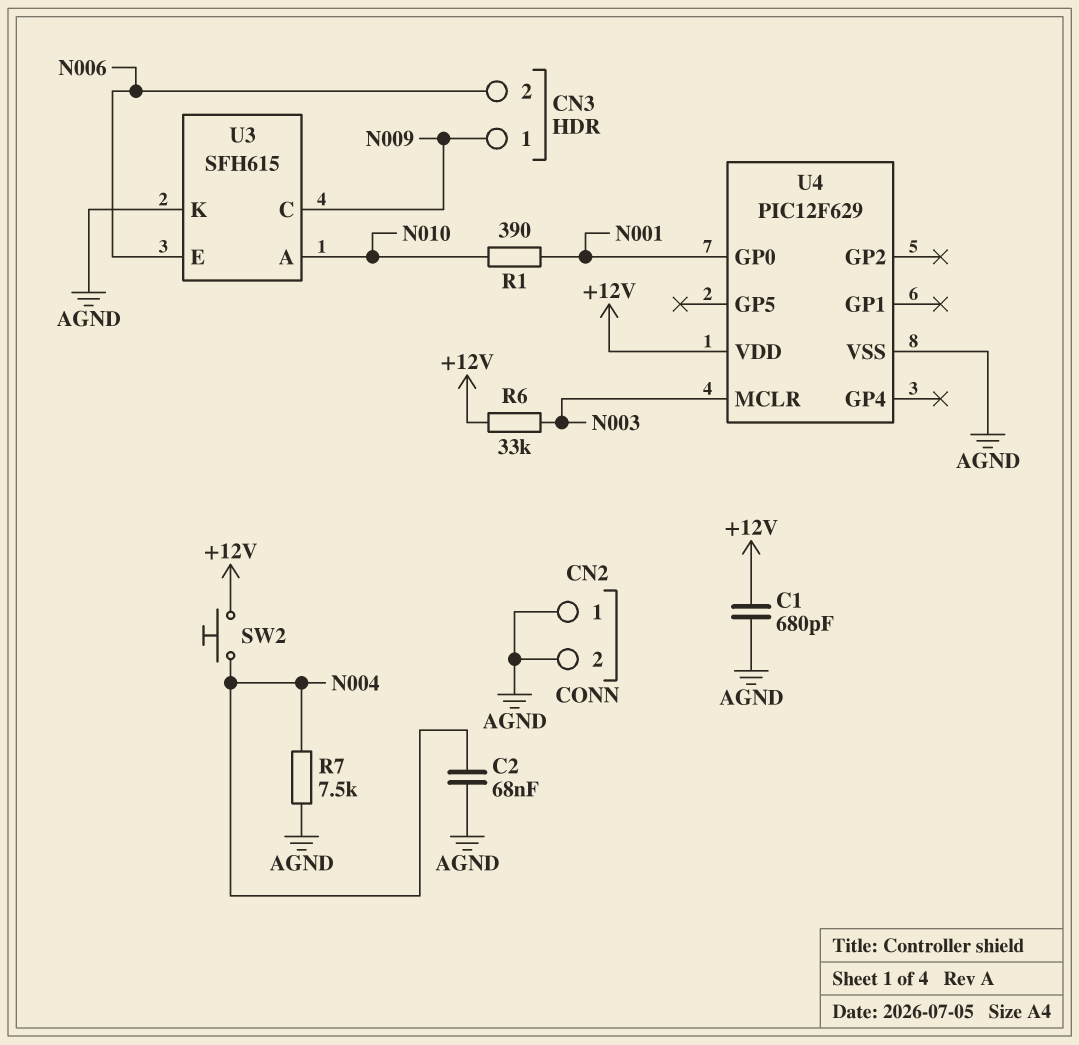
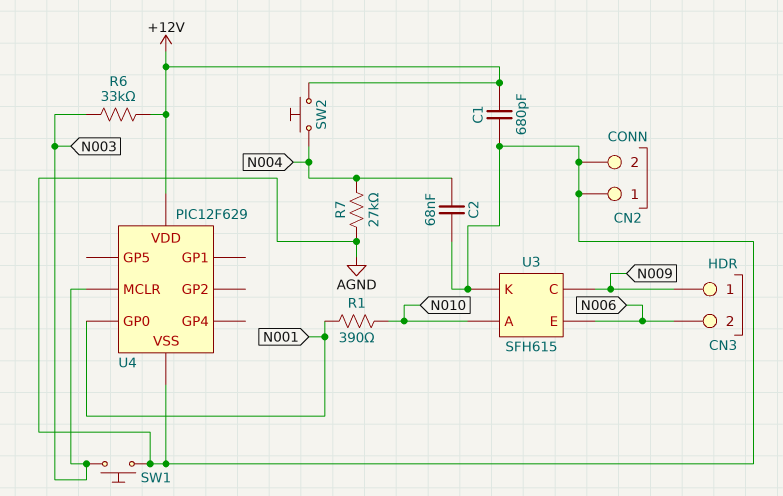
R7: 7.5k (AGND, N004) -> 27k (AGND, N004)
SW1: none -> button (AGND, N003)

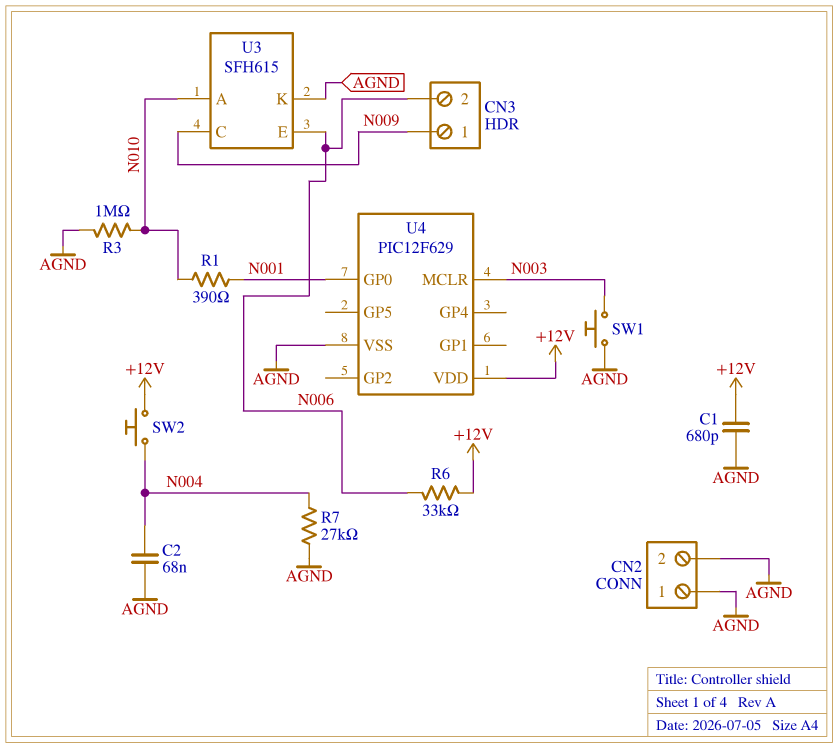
R3: none -> 1M (AGND, N010)
R6: 33k (+12V, N003) -> 33k (+12V, N006)

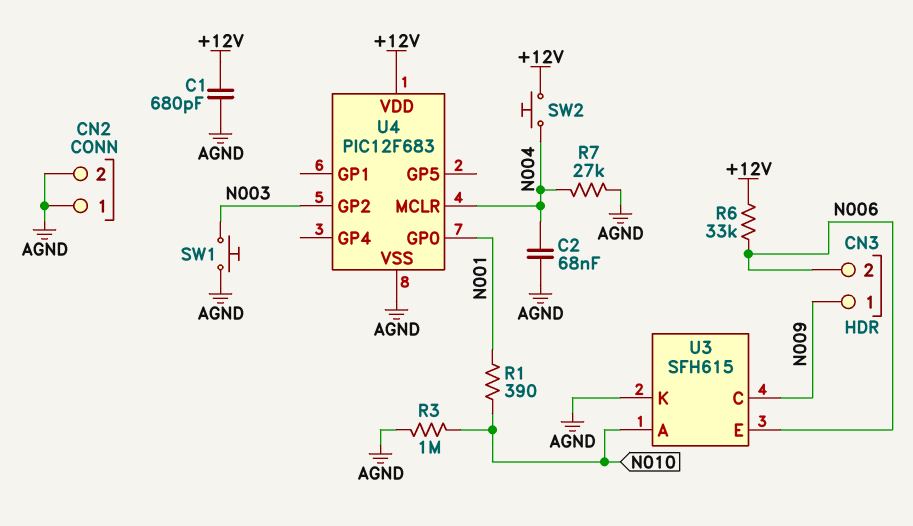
U4: PIC12F629 -> PIC12F683
U4 pin GP2: none -> N003
U4 pin MCLR: N003 -> N004

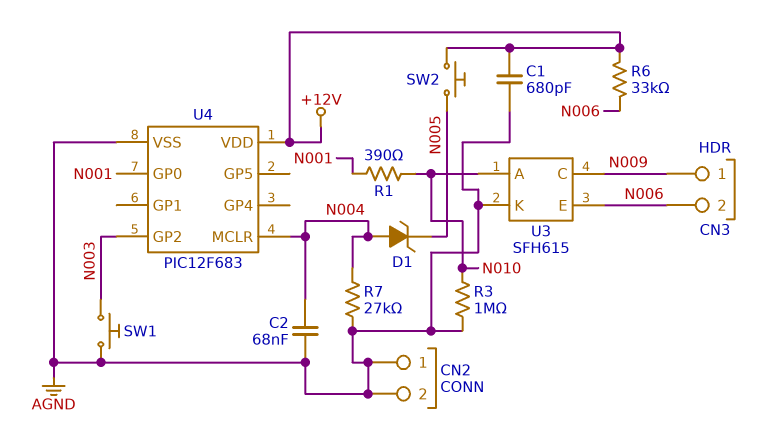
D1: none -> zener (A N004, K N005)
SW2: button (+12V, N004) -> button (+12V, N005)

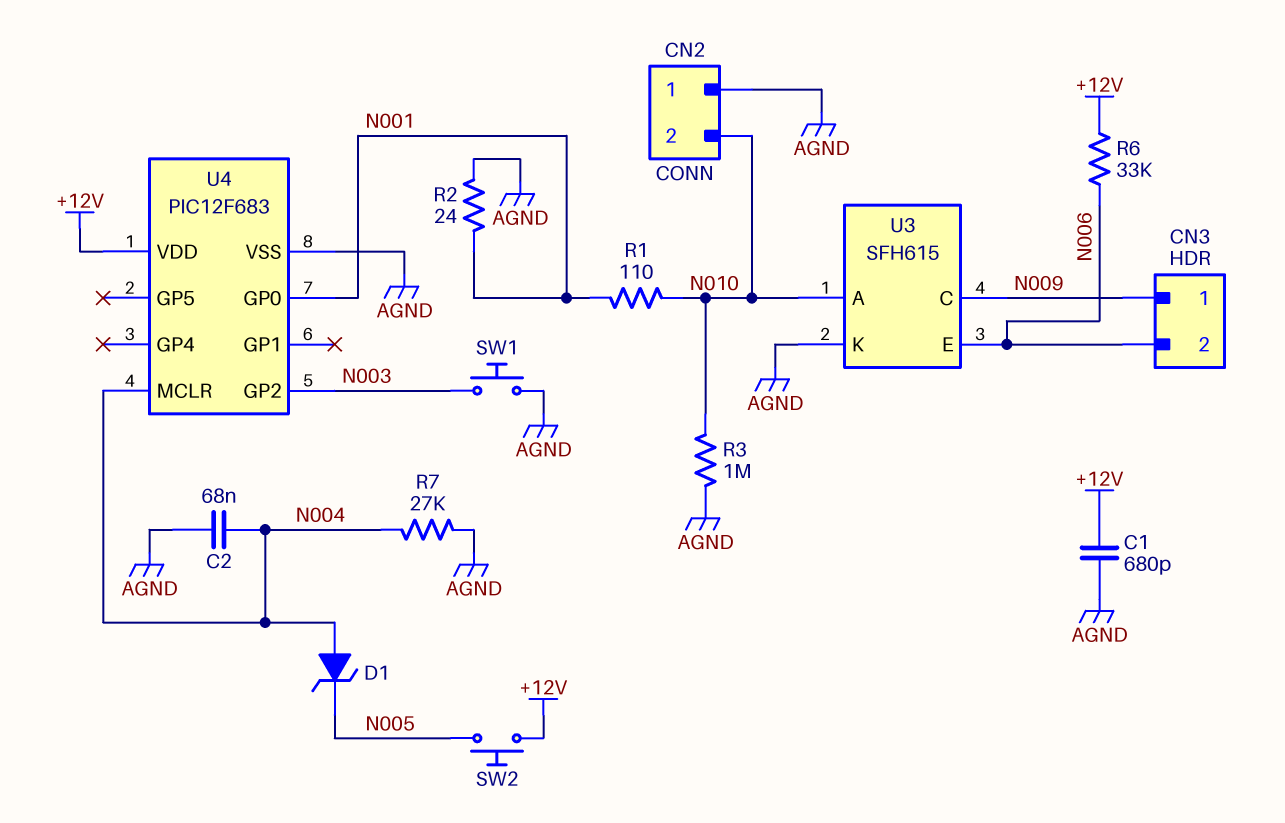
CN2 pin 2: AGND -> N010
R1: 390 (N001, N010) -> 110 (N001, N010)
R2: none -> 24 (AGND, N001)

